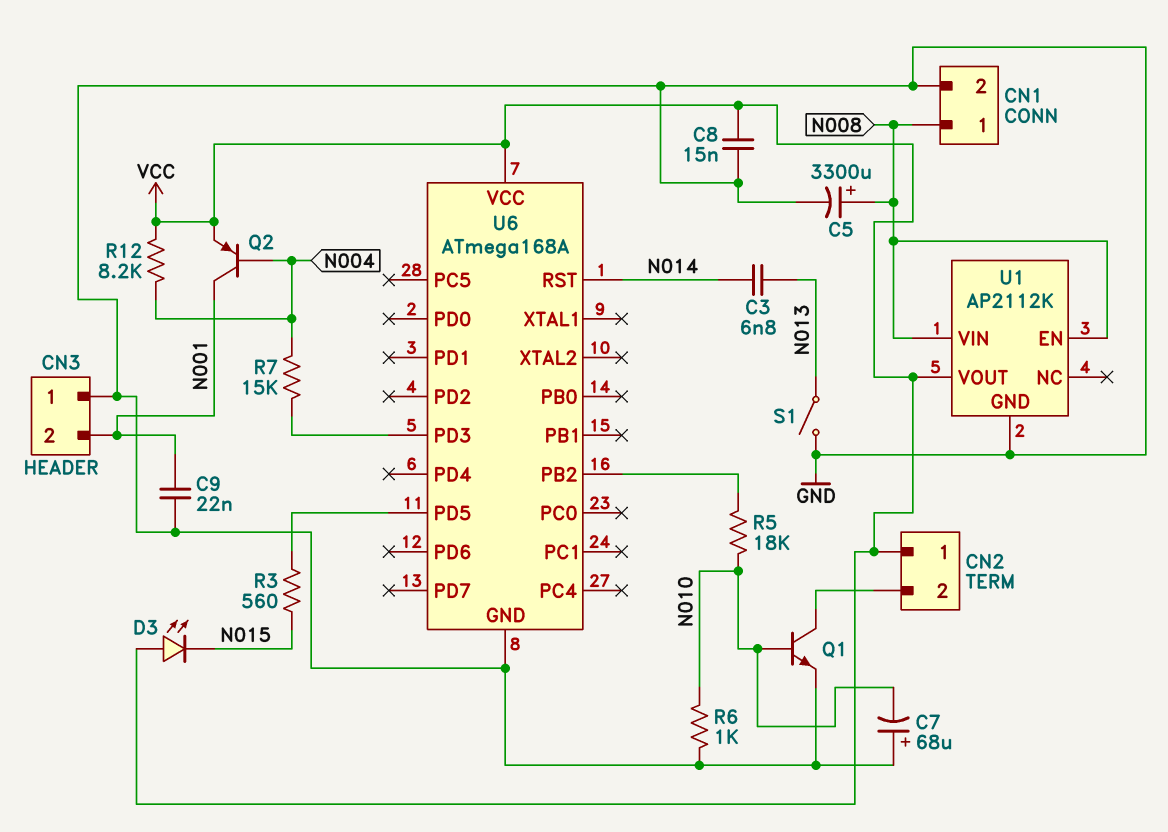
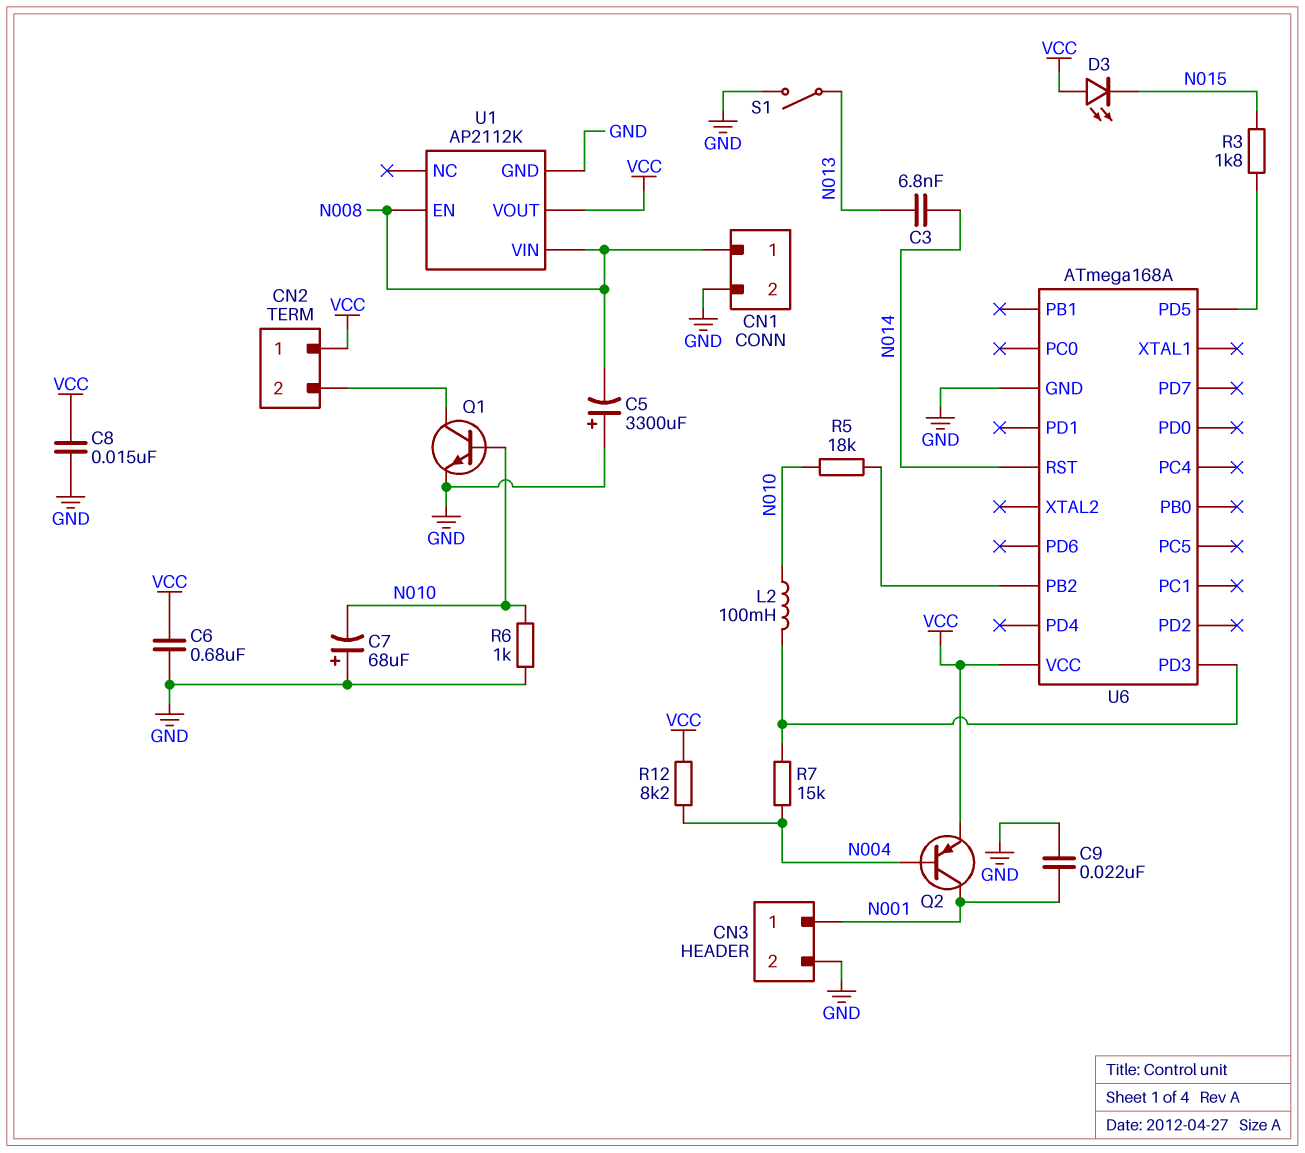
C5: 3300uF (plus N008, minus GND) -> 3300uF (plus GND, minus N008)
C6: none -> 680nF (GND, VCC)
CN3 pin 1: GND -> N001
CN3 pin 2: N001 -> GND
L2: none -> 100mH (N010, U6/PD3)
R3: 560 (N015, U6/PD5) -> 1.8k (N015, U6/PD5)

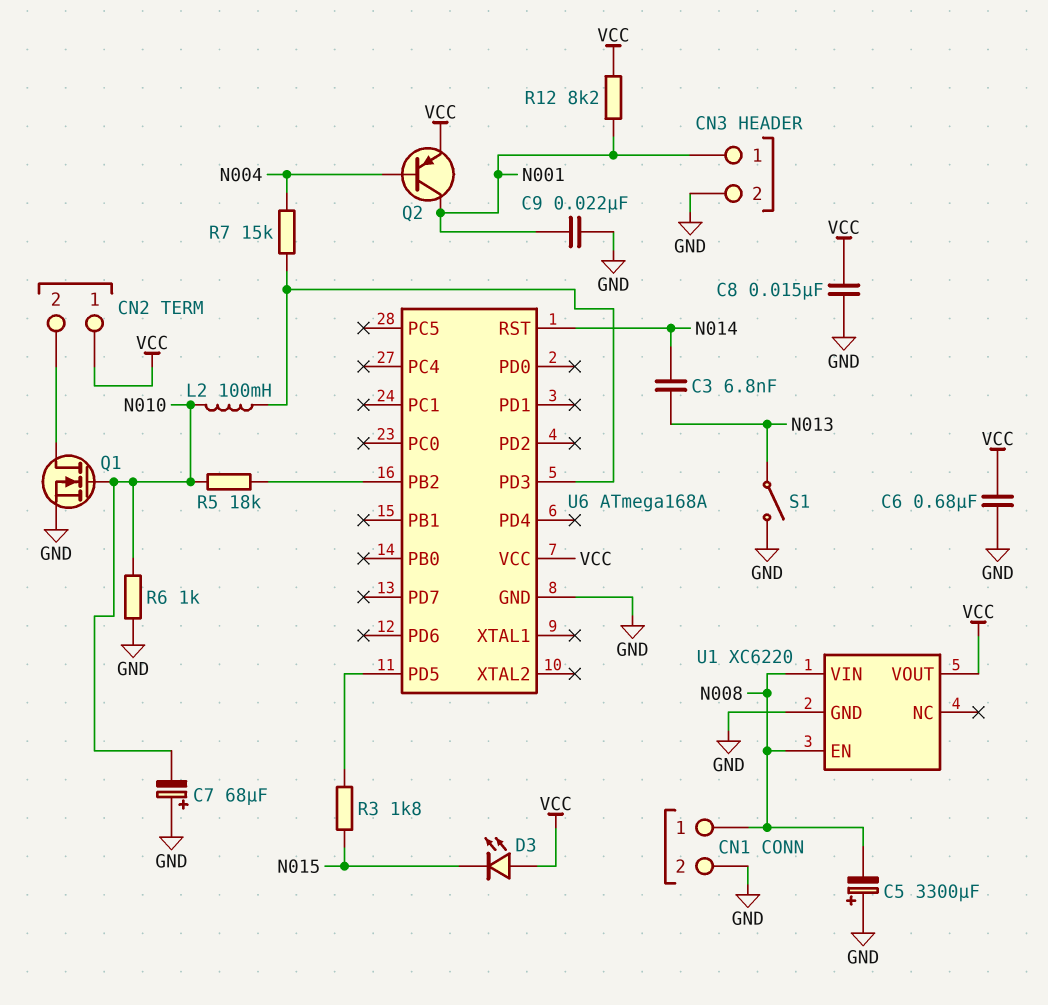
Q1: NPN (B N010, C CN2/2, E GND) -> NMOS (G N010, D CN2/2, S GND)
R12: 8.2k (N004, VCC) -> 8.2k (N001, VCC)
U1: AP2112K -> XC6220

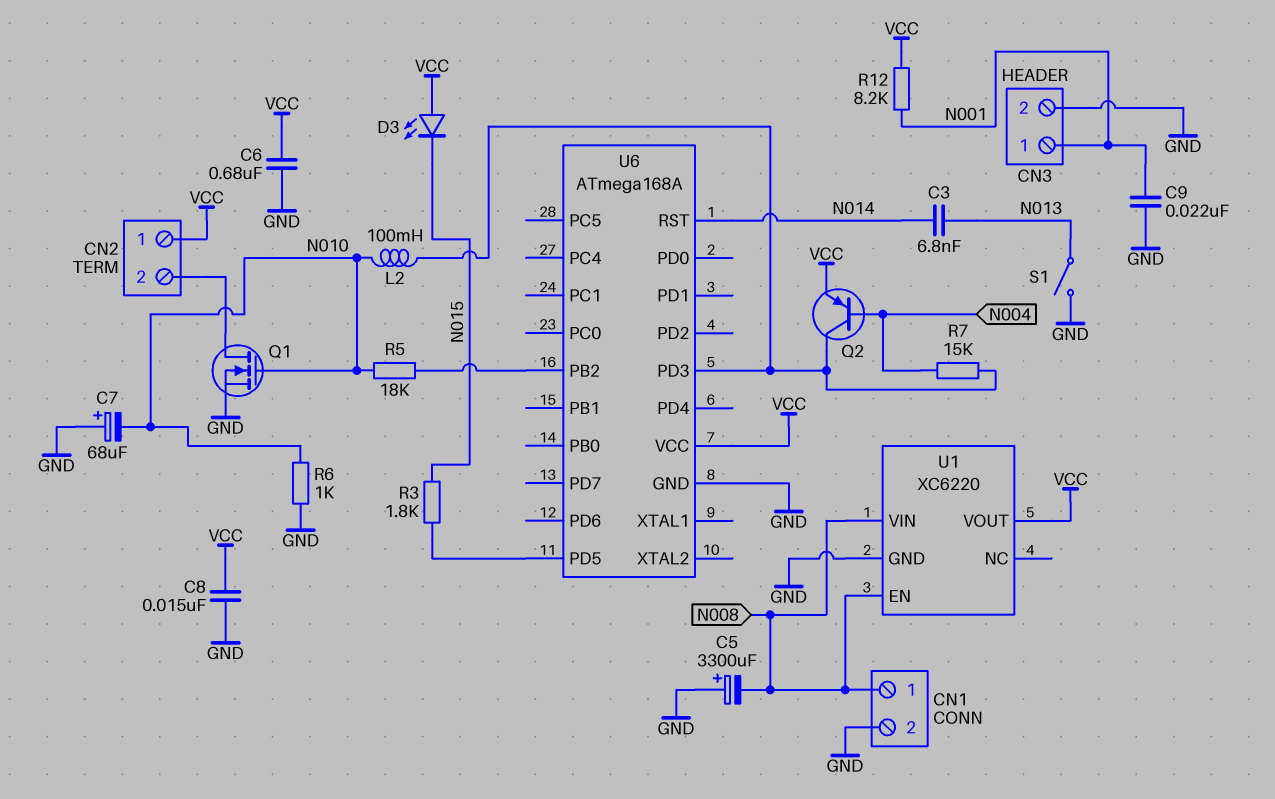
Q2: PNP (B N004, C N001, E VCC) -> PNP (B N004, C U6/PD3, E VCC)

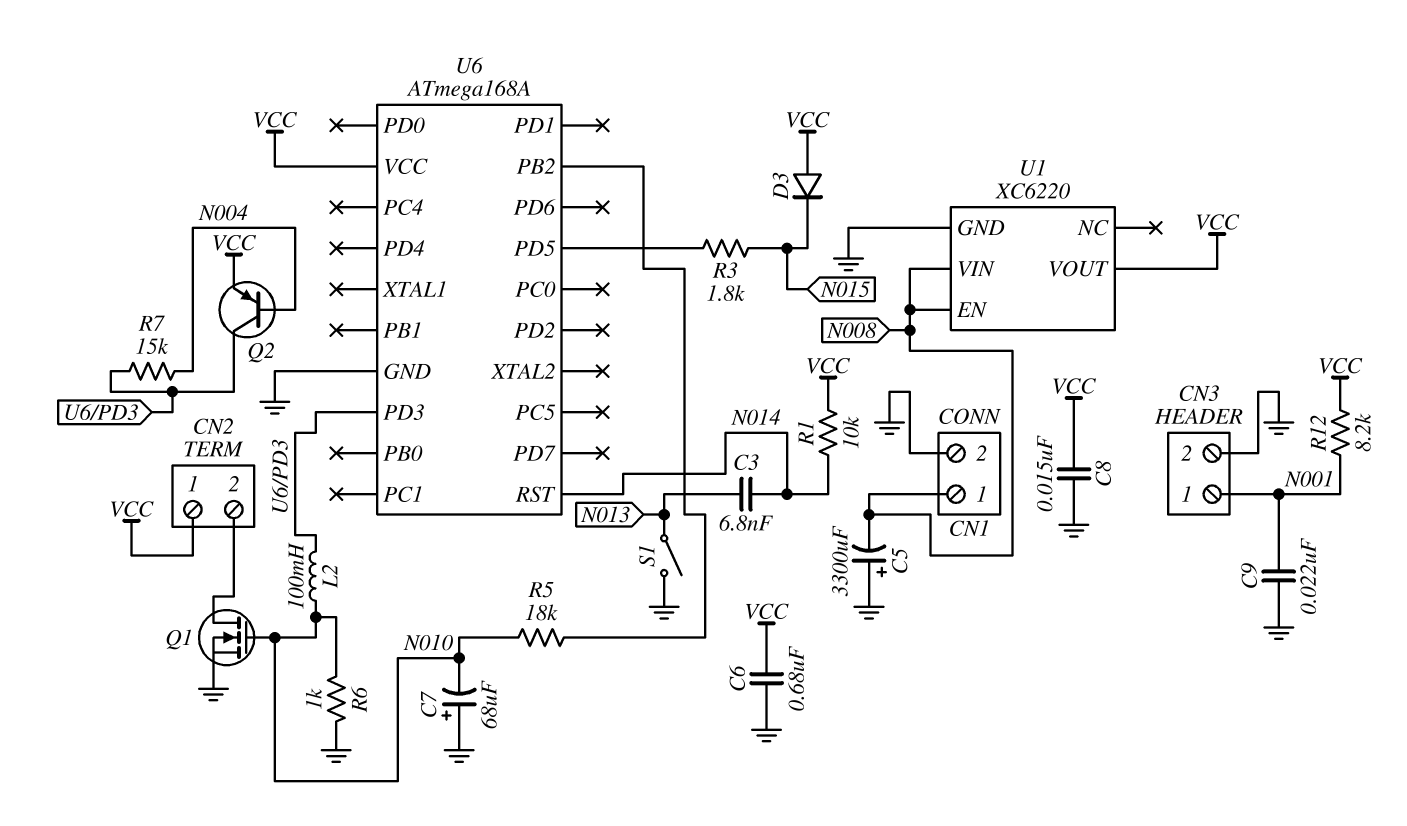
D3: LED (A VCC, K N015) -> diode (A VCC, K N015)
R1: none -> 10k (N014, VCC)

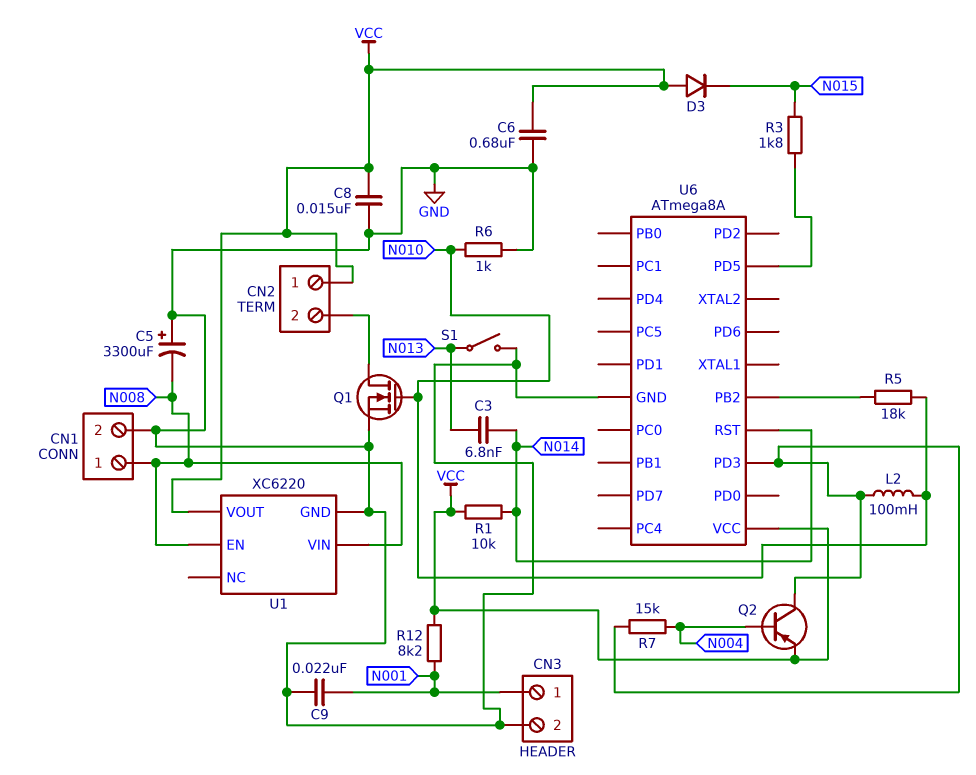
C7: 68uF (plus GND, minus N010) -> none
U6: ATmega168A -> ATmega8A

